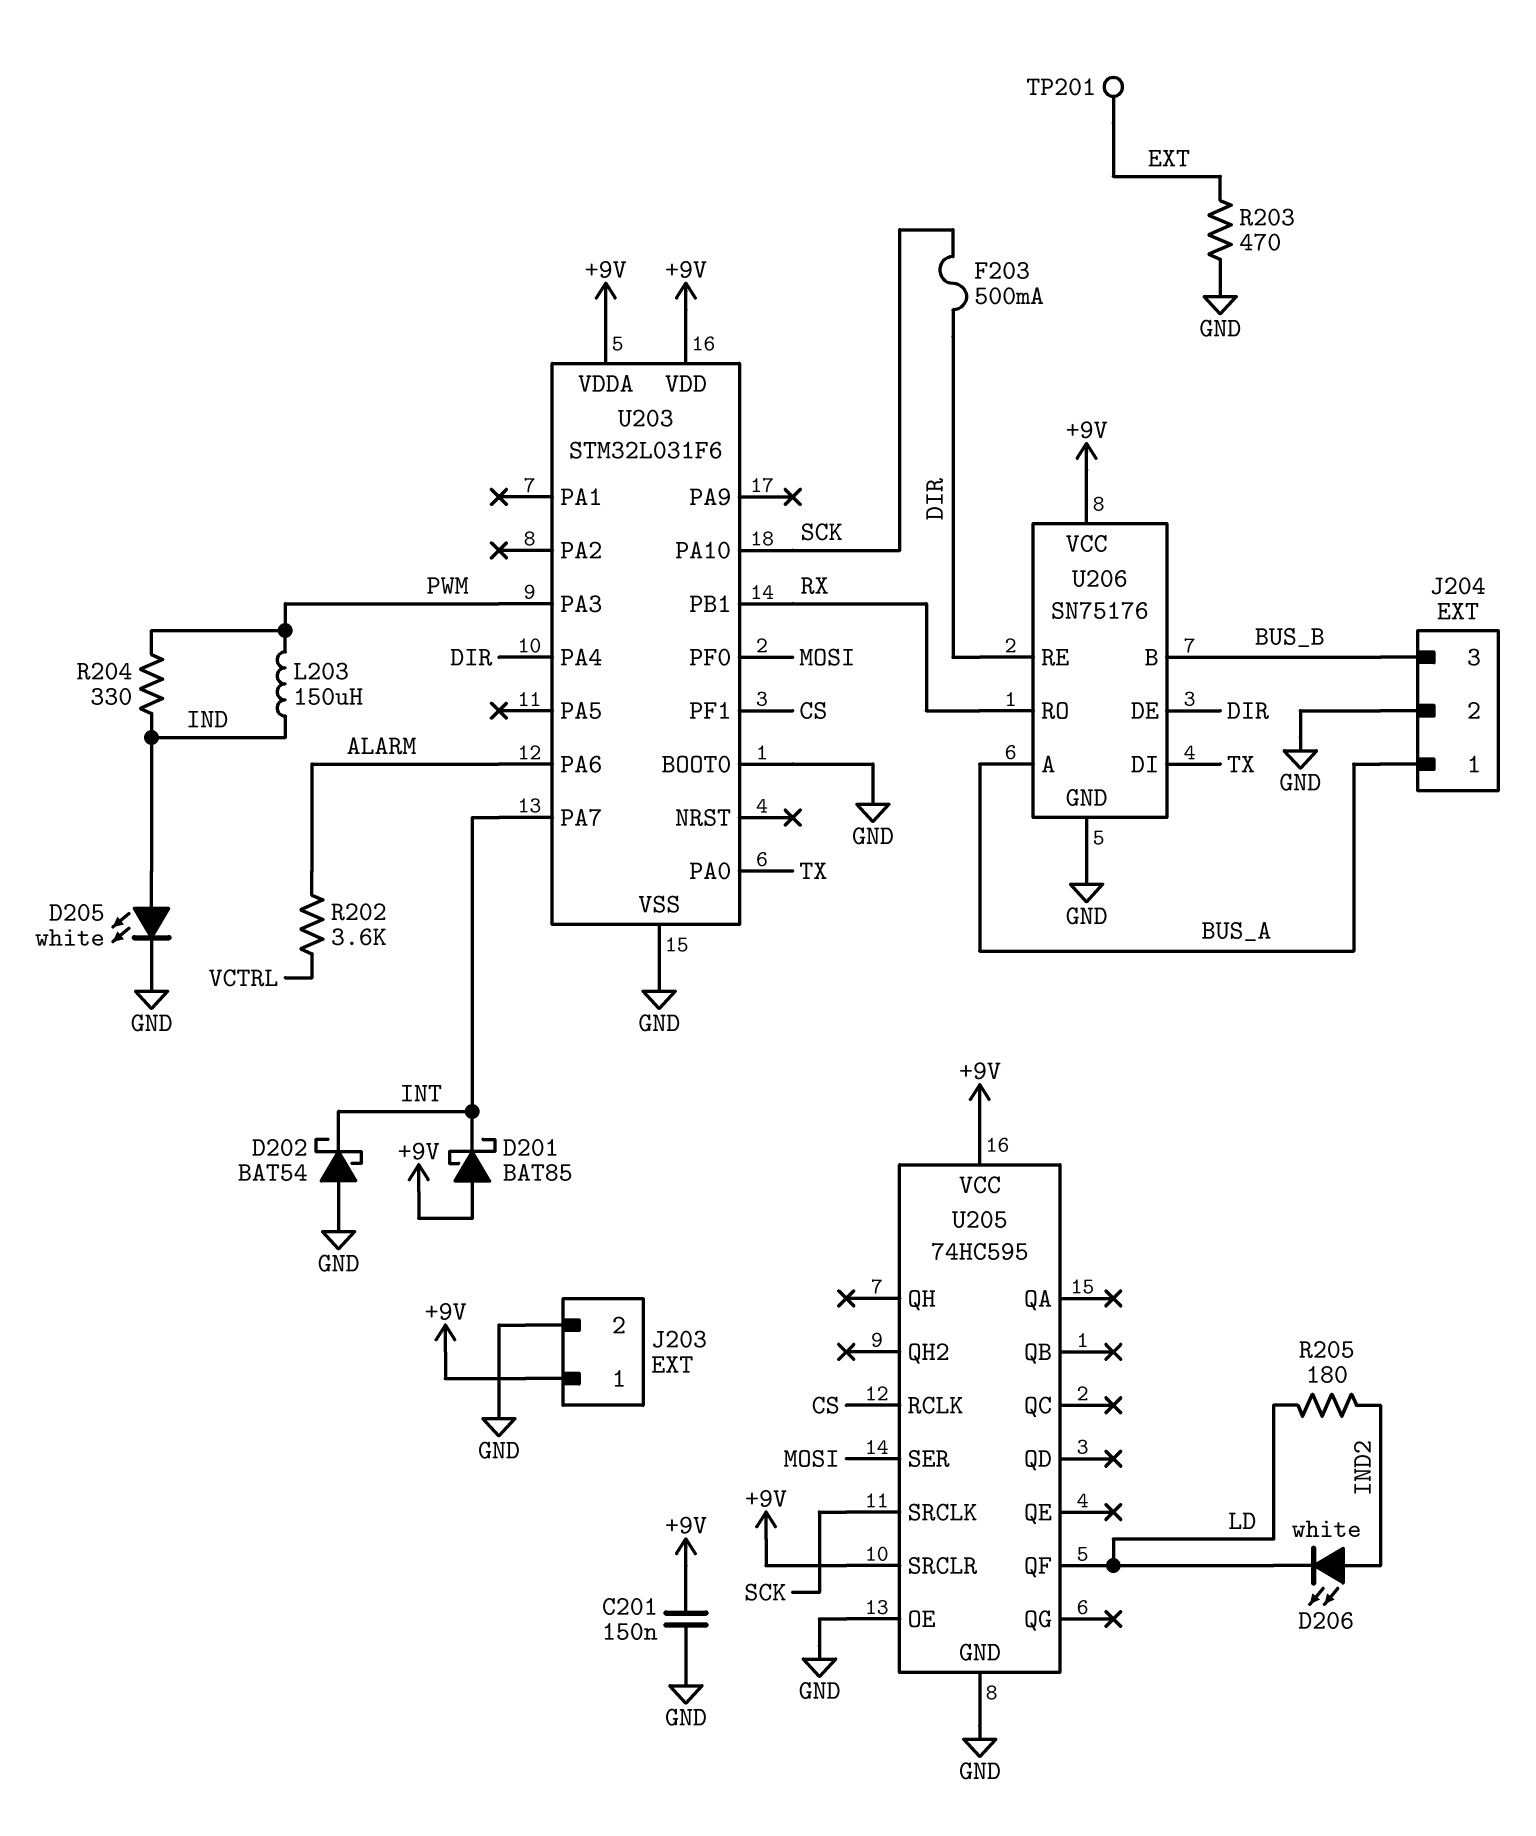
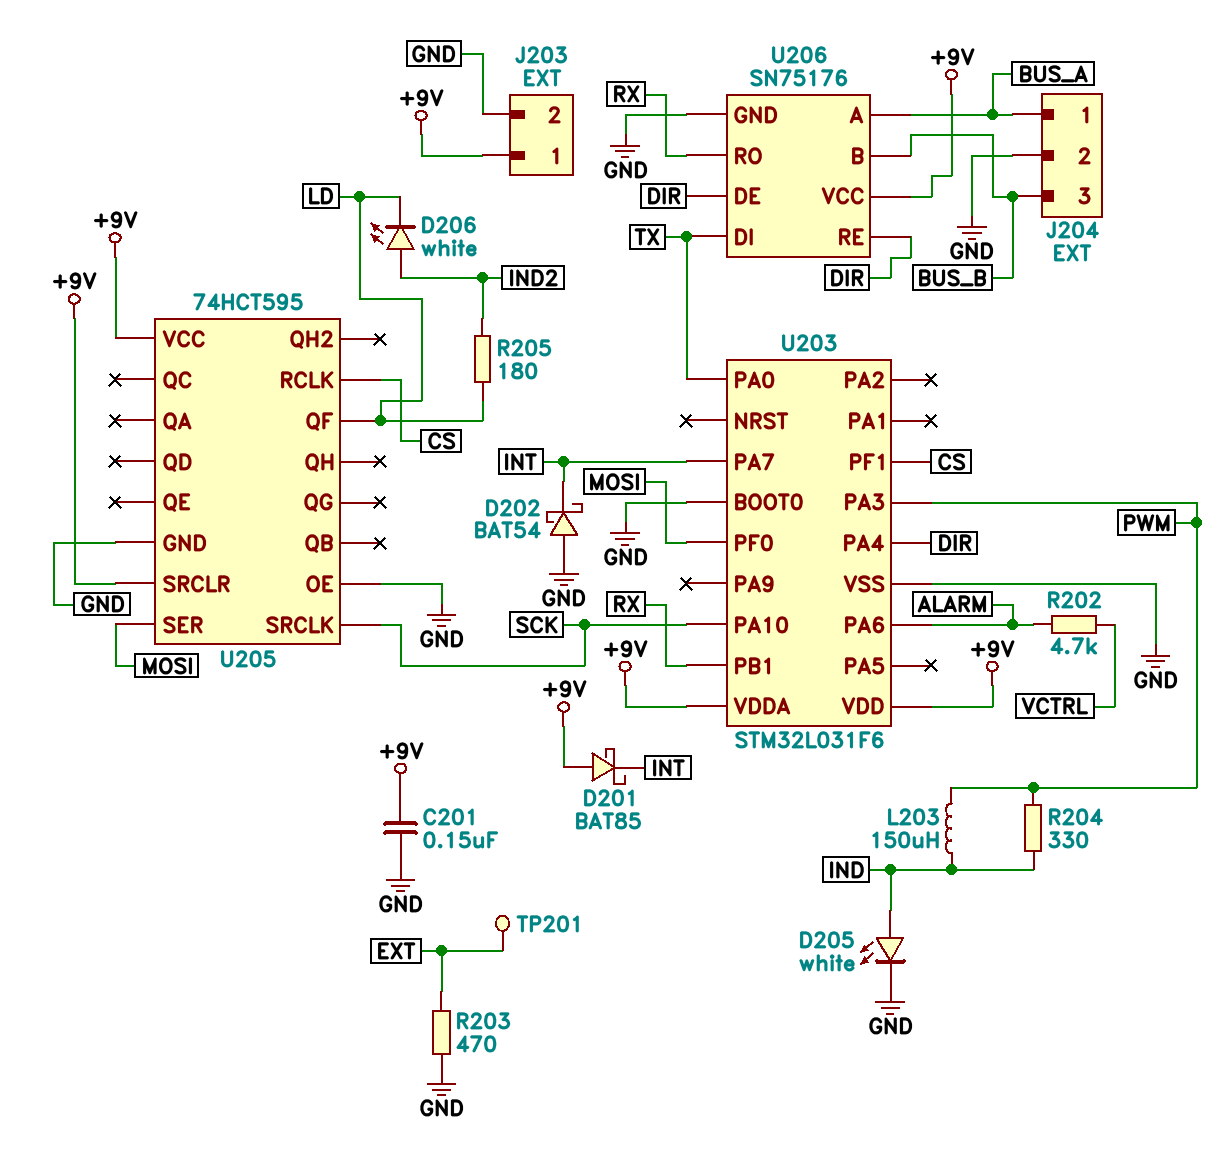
F203: 500mA (DIR, SCK) -> none
R202: 3.6k (ALARM, VCTRL) -> 4.7k (ALARM, VCTRL)
U205: 74HC595 -> 74HCT595

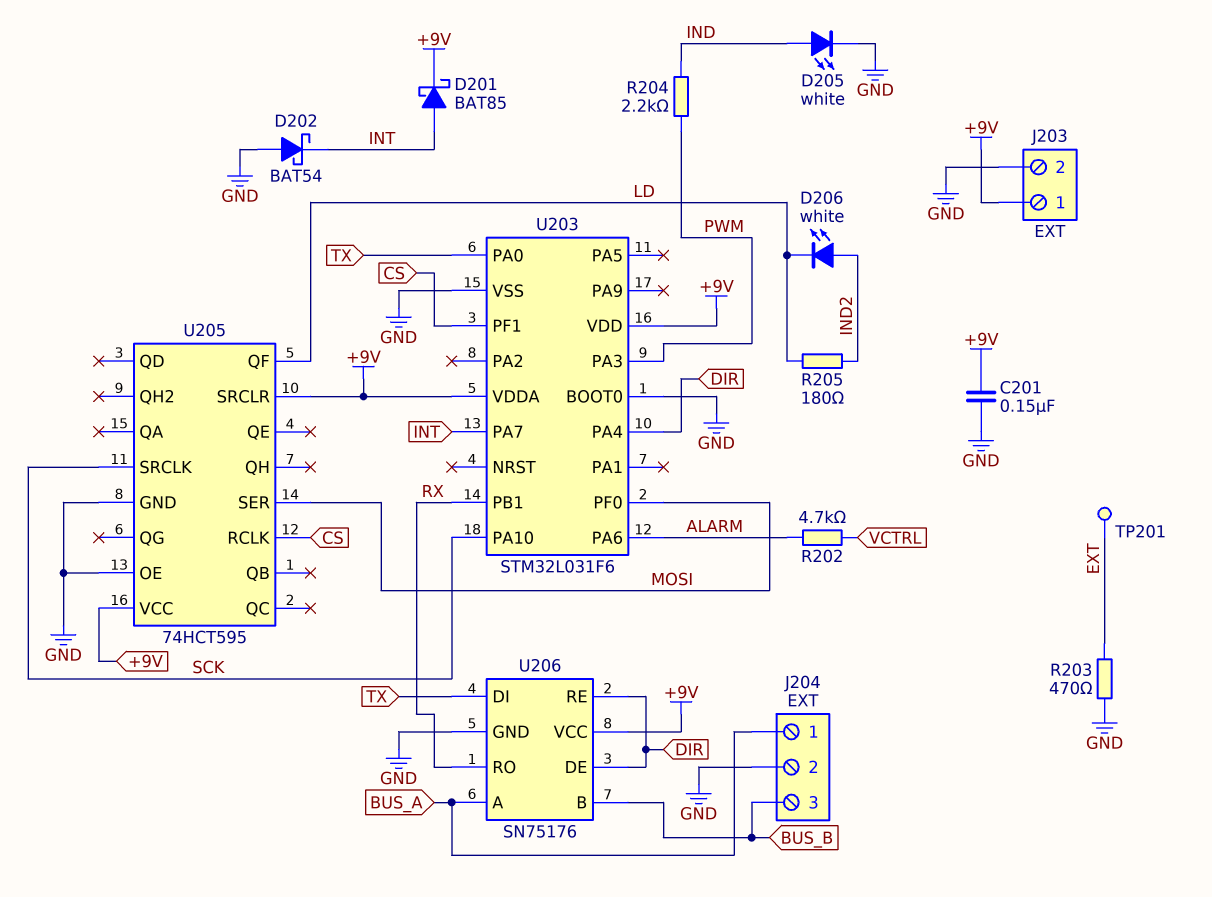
D201: schottky BAT85 (A +9V, K INT) -> schottky BAT85 (A INT, K +9V)
L203: 150uH (IND, PWM) -> none
R204: 330 (IND, PWM) -> 2.2k (IND, PWM)

